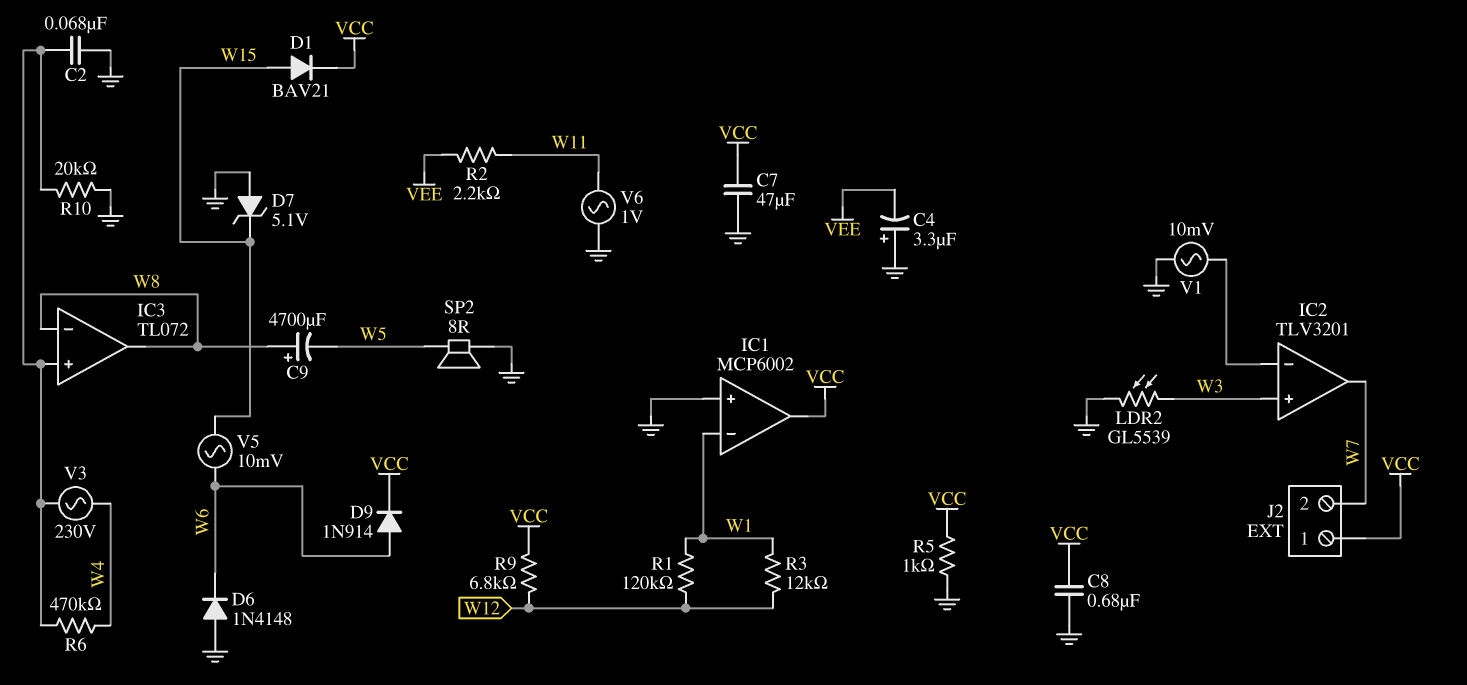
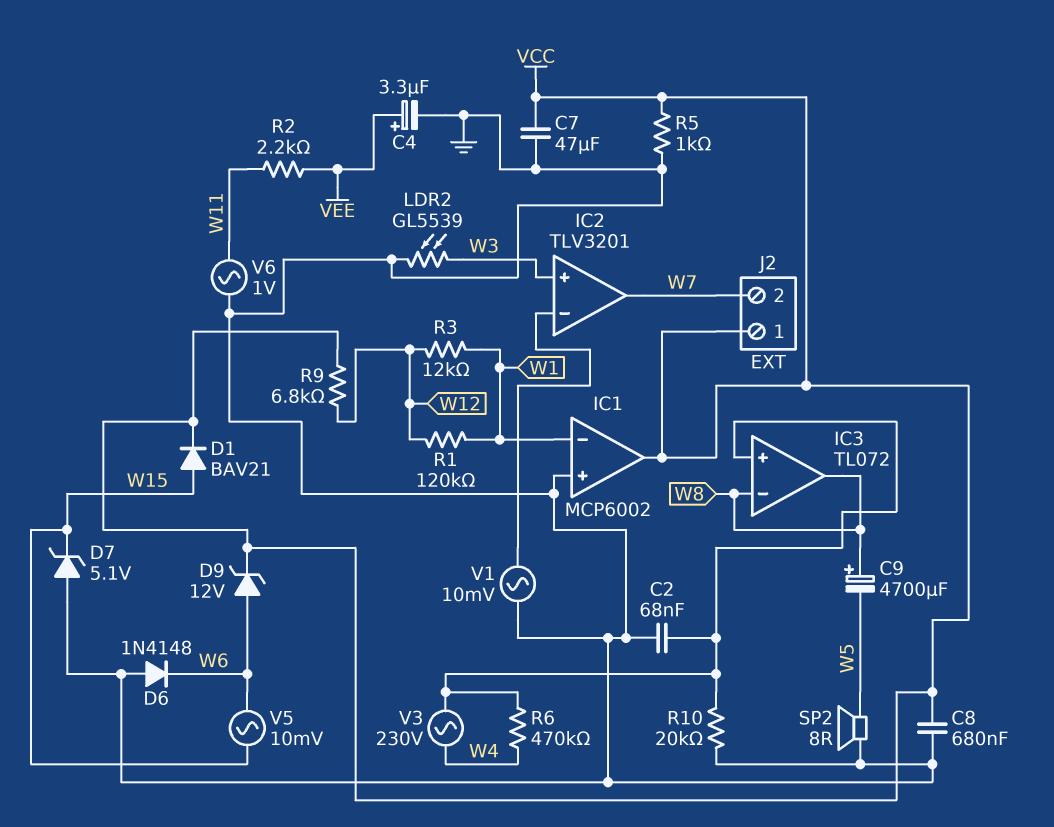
C4: 3.3uF (plus GND, minus VEE) -> 3.3uF (plus VEE, minus GND)
D9: diode 1N914 (A W6, K VCC) -> zener 12V (A W6, K VCC)

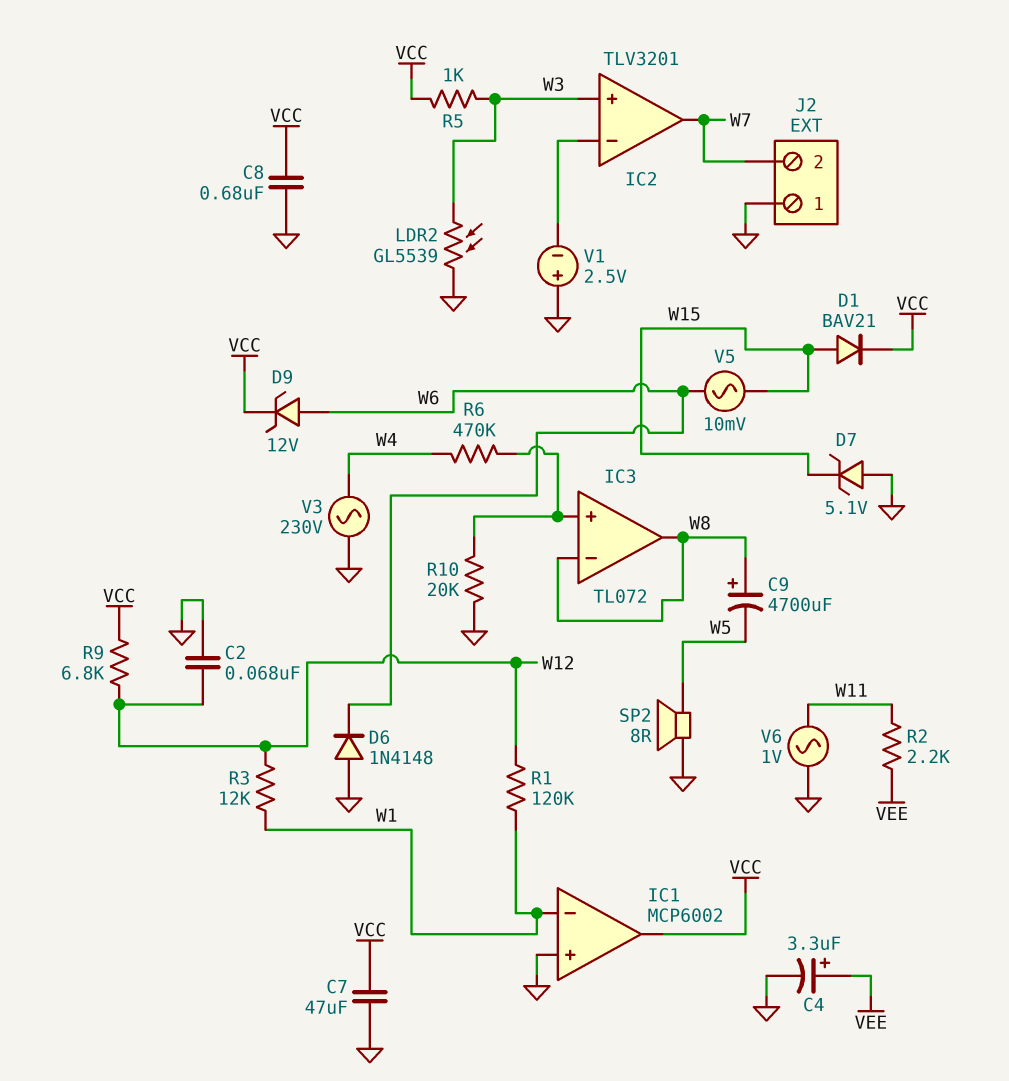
C2: 68nF (GND, IC3/in+) -> 68nF (GND, W12)
J2 pin 1: VCC -> GND
R5: 1k (GND, VCC) -> 1k (VCC, W3)
V1: AC 10mV (GND, IC2/in-) -> 2.5V (plus GND, minus IC2/in-)
V3: AC 230V (IC3/in+, W4) -> AC 230V (GND, W4)

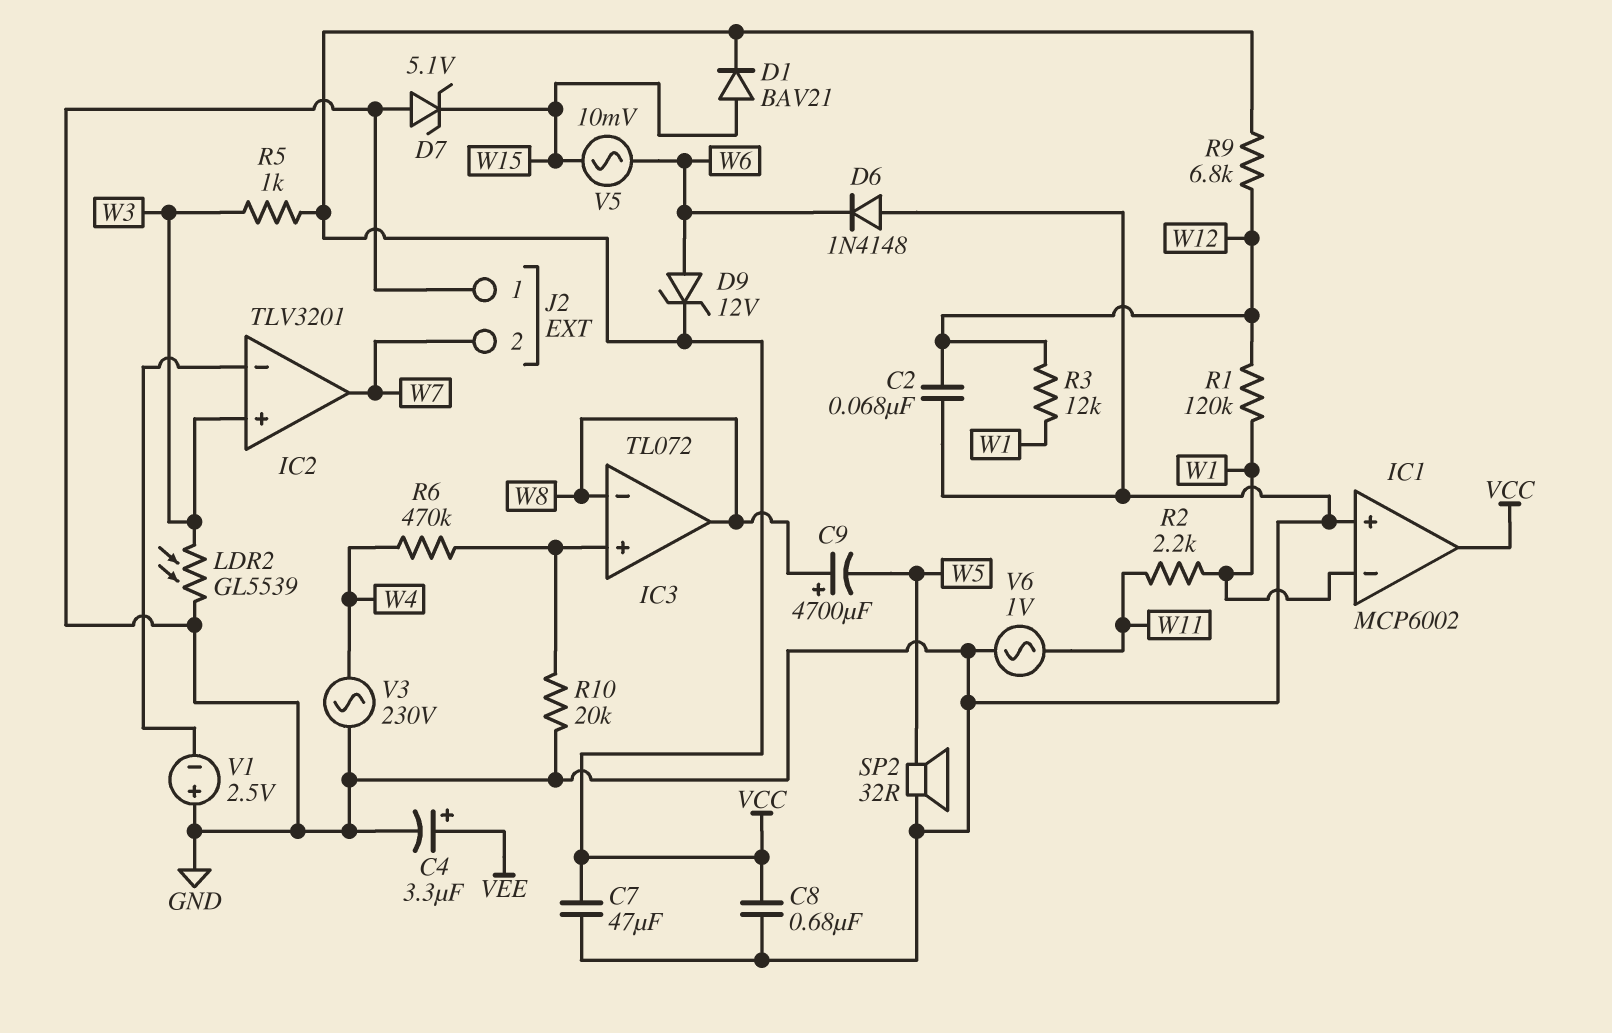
R2: 2.2k (VEE, W11) -> 2.2k (W1, W11)
SP2: speaker 8R (GND, W5) -> speaker 32R (GND, W5)

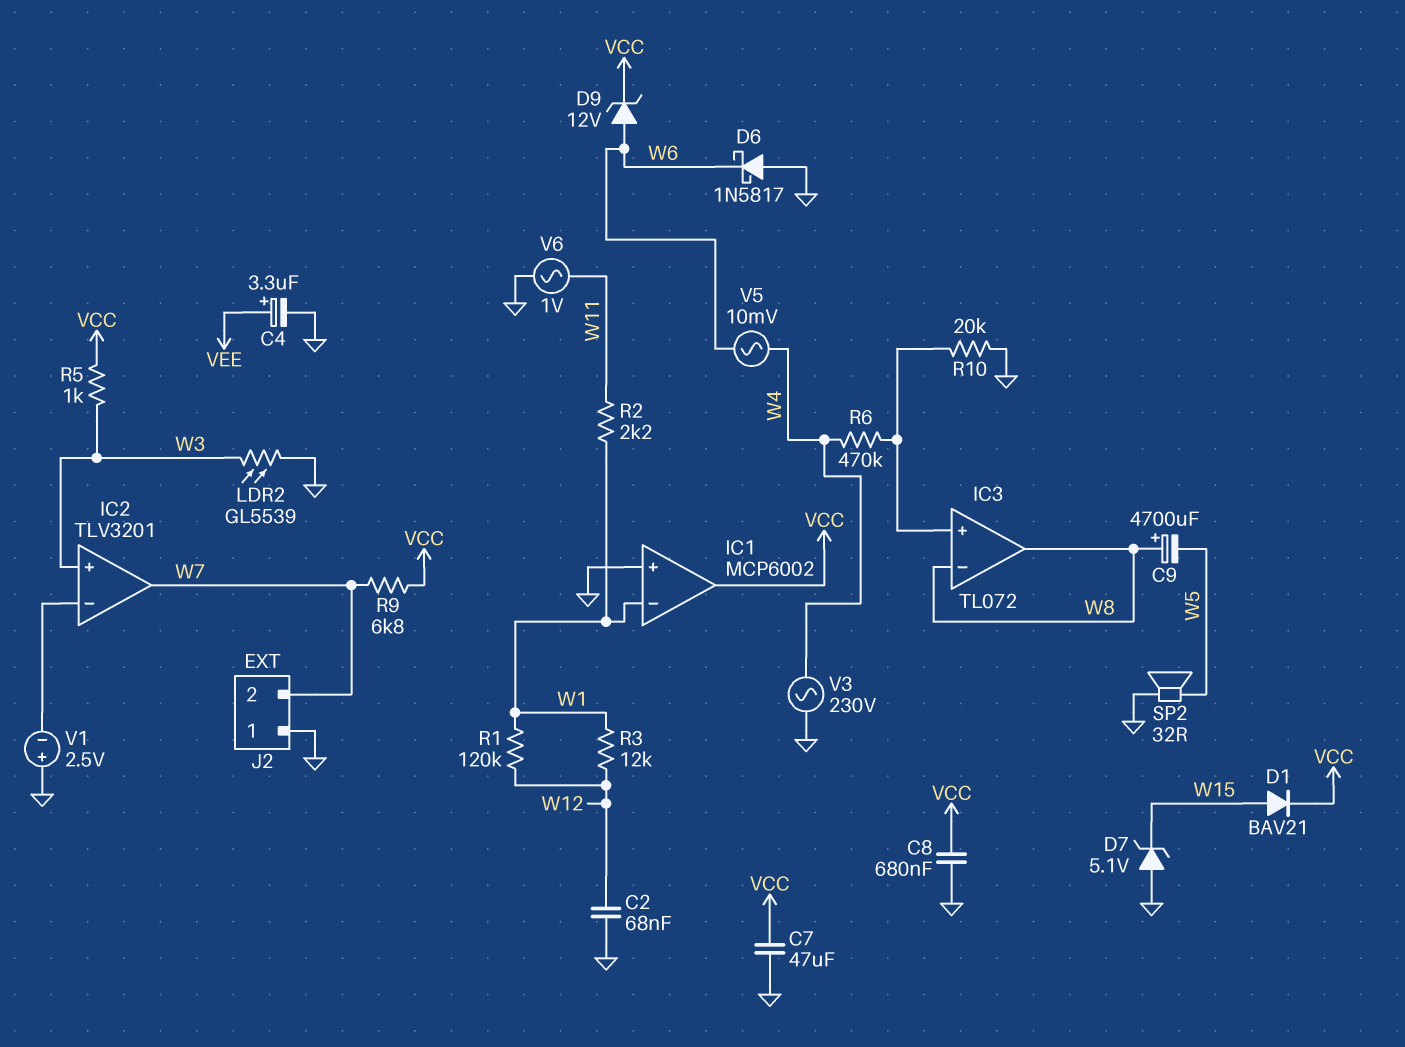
D6: diode 1N4148 (A GND, K W6) -> schottky 1N5817 (A GND, K W6)
R9: 6.8k (VCC, W12) -> 6.8k (VCC, W7)
V5: AC 10mV (W6, W15) -> AC 10mV (W4, W6)

